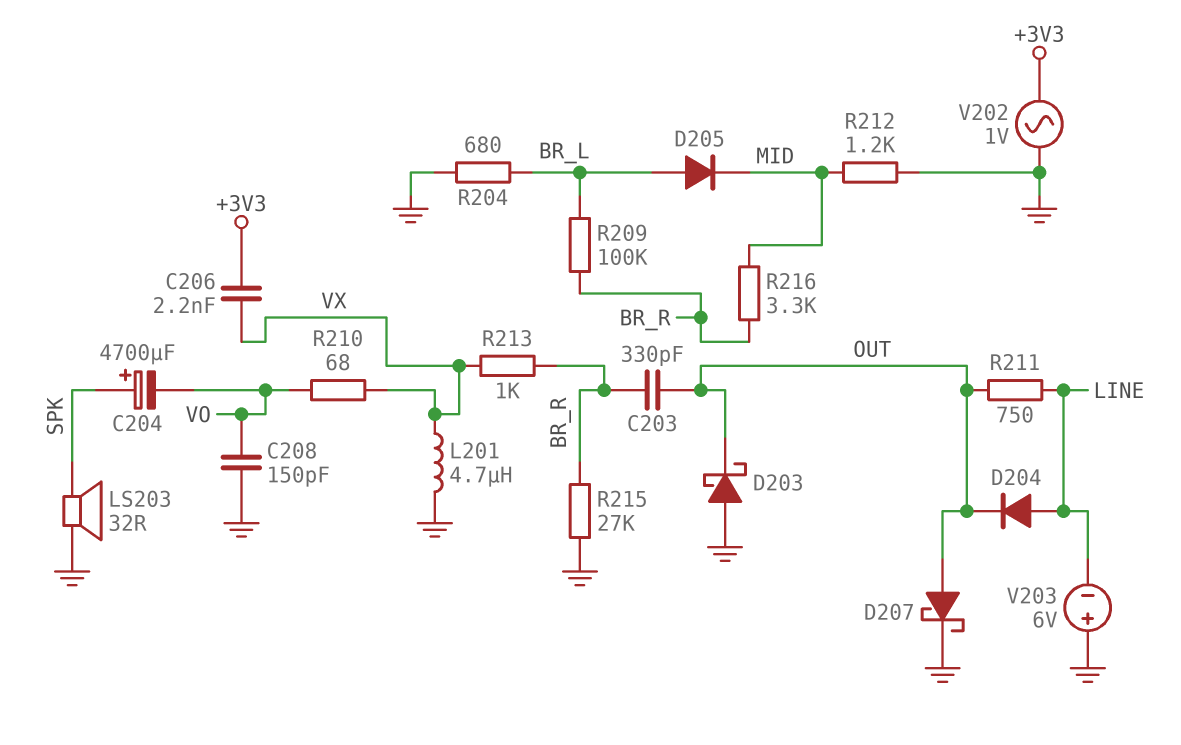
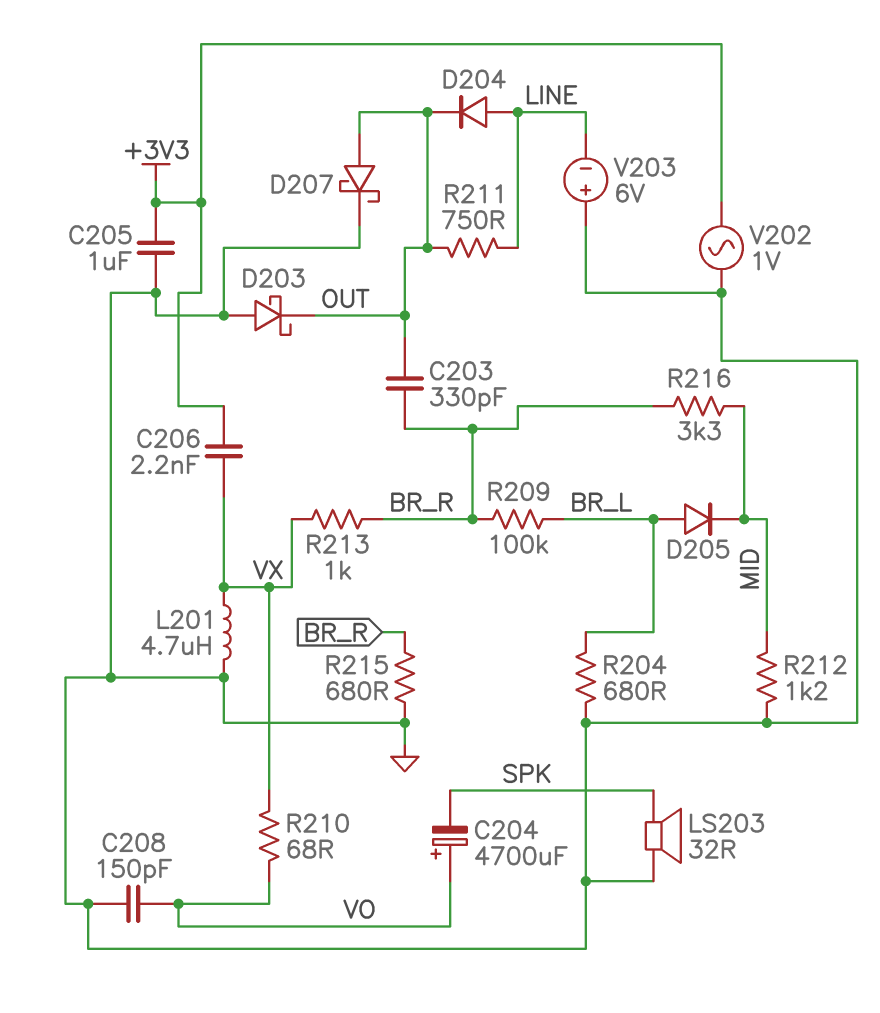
C204: 4700uF (plus SPK, minus VO) -> 4700uF (plus VO, minus SPK)
C205: none -> 1uF (+3V3, GND)
R215: 27k (BR_R, GND) -> 680 (BR_R, GND)

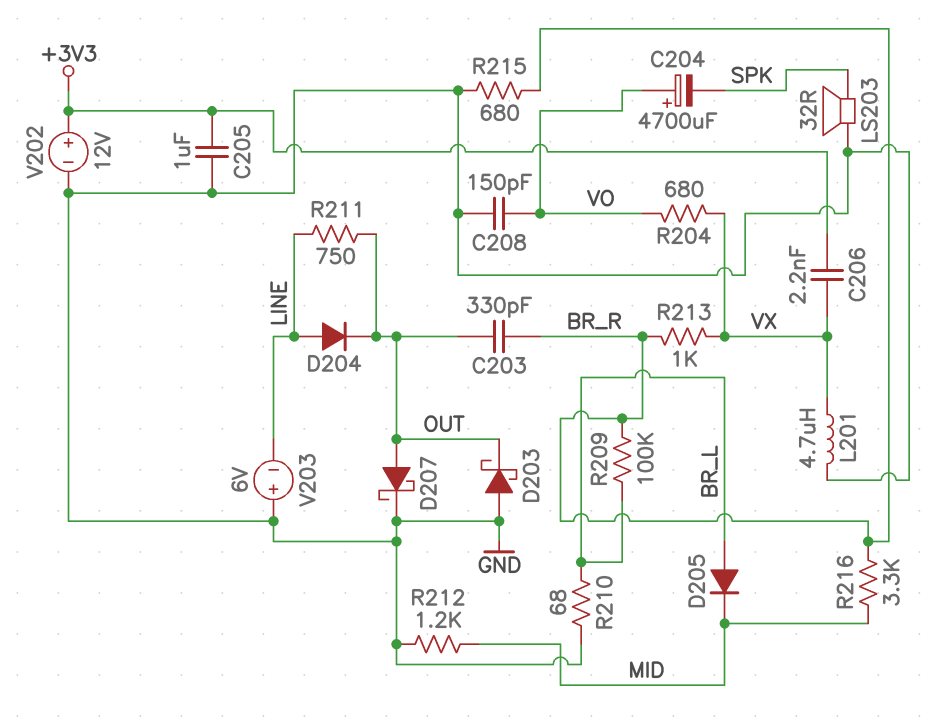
R204: 680 (BR_L, GND) -> 680 (VO, VX)
R210: 68 (VO, VX) -> 68 (BR_L, GND)
V202: AC 1V (+3V3, GND) -> 12V (plus +3V3, minus GND)

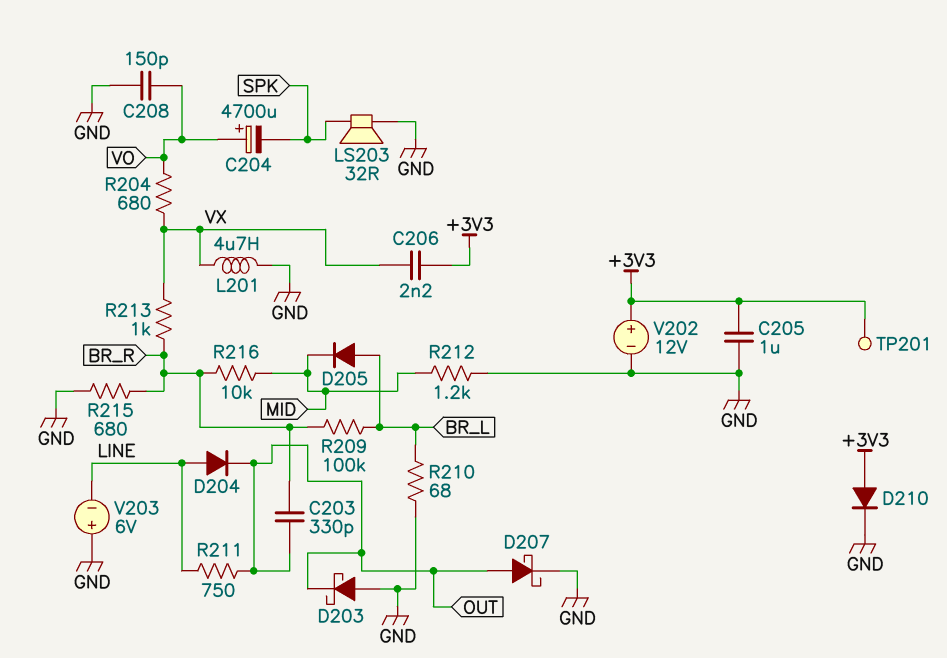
D210: none -> diode (A +3V3, K GND)
R216: 3.3k (BR_R, MID) -> 10k (BR_R, MID)
TP201: none -> test point (+3V3)

